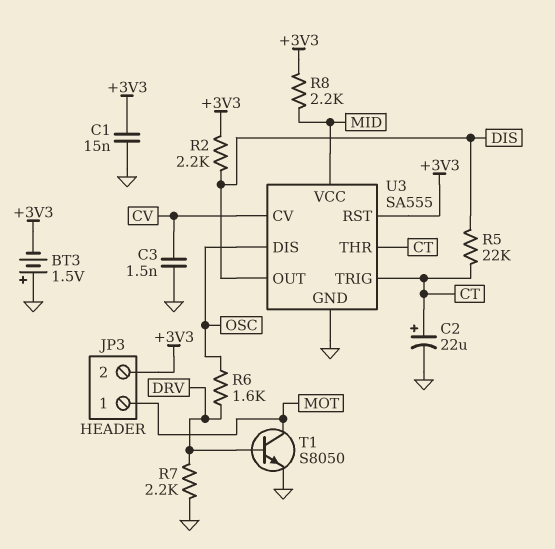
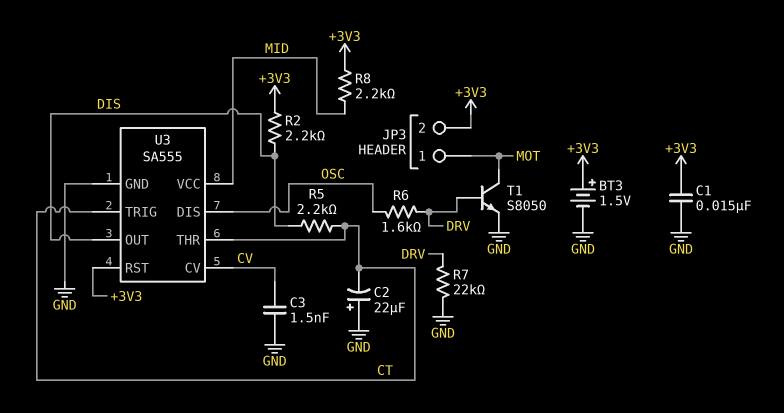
BT3: 1.5V (plus GND, minus +3V3) -> 1.5V (plus +3V3, minus GND)
C2: 22uF (plus CT, minus GND) -> 22uF (plus GND, minus CT)
R5: 22k (CT, DIS) -> 2.2k (CT, DIS)
R7: 2.2k (DRV, GND) -> 22k (DRV, GND)

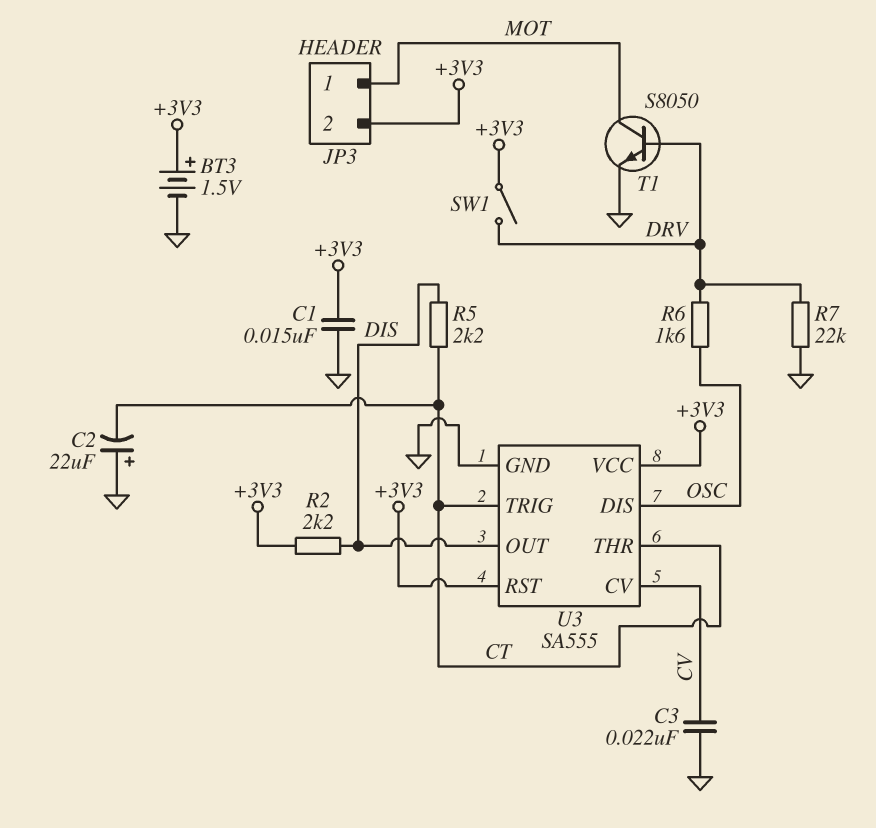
C3: 1.5nF (CV, GND) -> 22nF (CV, GND)
R8: 2.2k (+3V3, MID) -> none
SW1: none -> switch (+3V3, DRV)
U3 pin VCC: MID -> +3V3

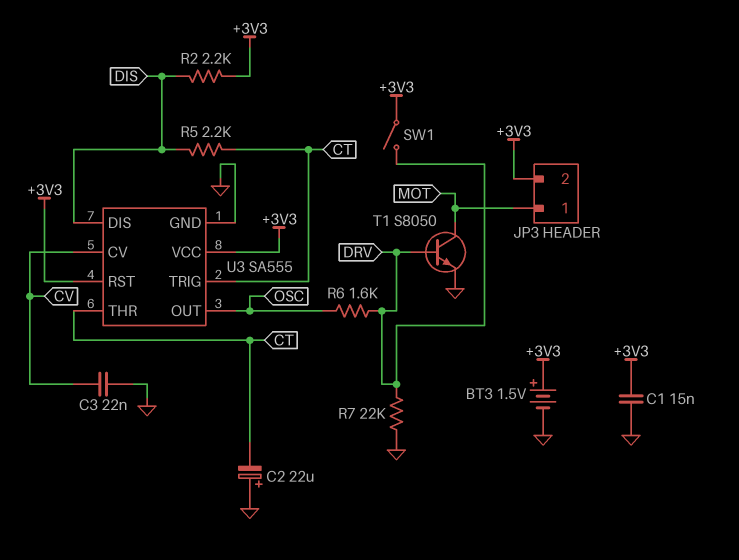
U3 pin DIS: OSC -> DIS
U3 pin OUT: DIS -> OSC

